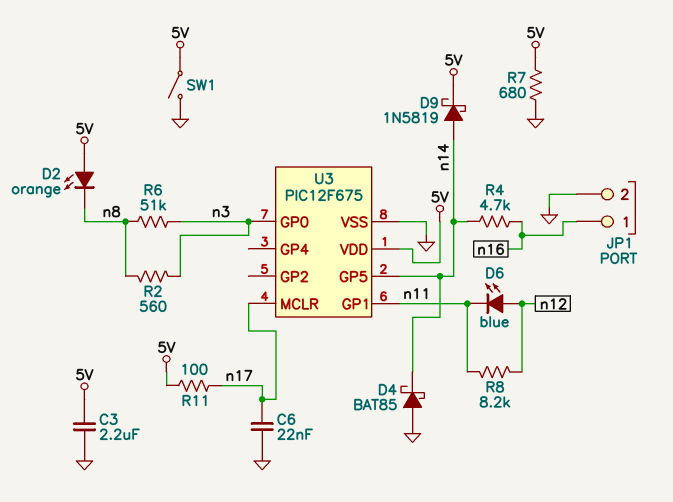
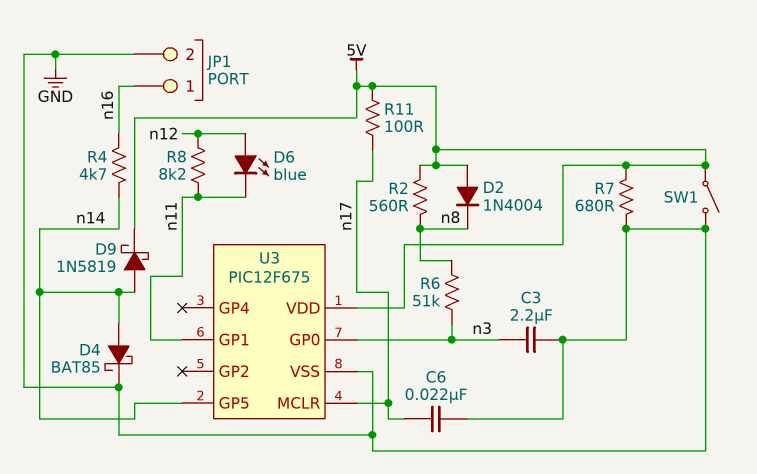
C3: 2.2uF (5V, GND) -> 2.2uF (GND, n3)
D2: LED orange (A 5V, K n8) -> diode 1N4004 (A 5V, K n8)
D4: schottky BAT85 (A GND, K n14) -> schottky BAT85 (A n14, K GND)
R2: 560 (n3, n8) -> 560 (5V, n8)

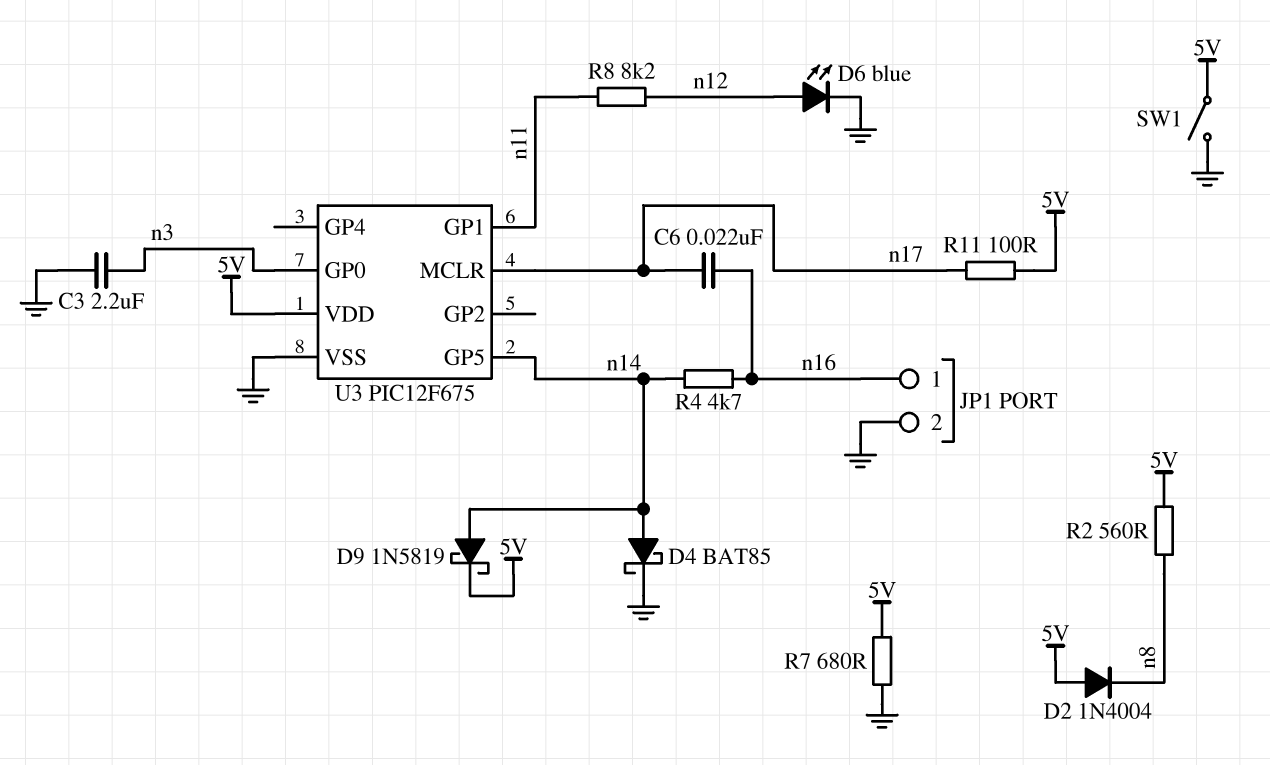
C6: 22nF (GND, n17) -> 22nF (n16, n17)
D6: LED blue (A n12, K n11) -> LED blue (A n12, K GND)
R6: 51k (n3, n8) -> none

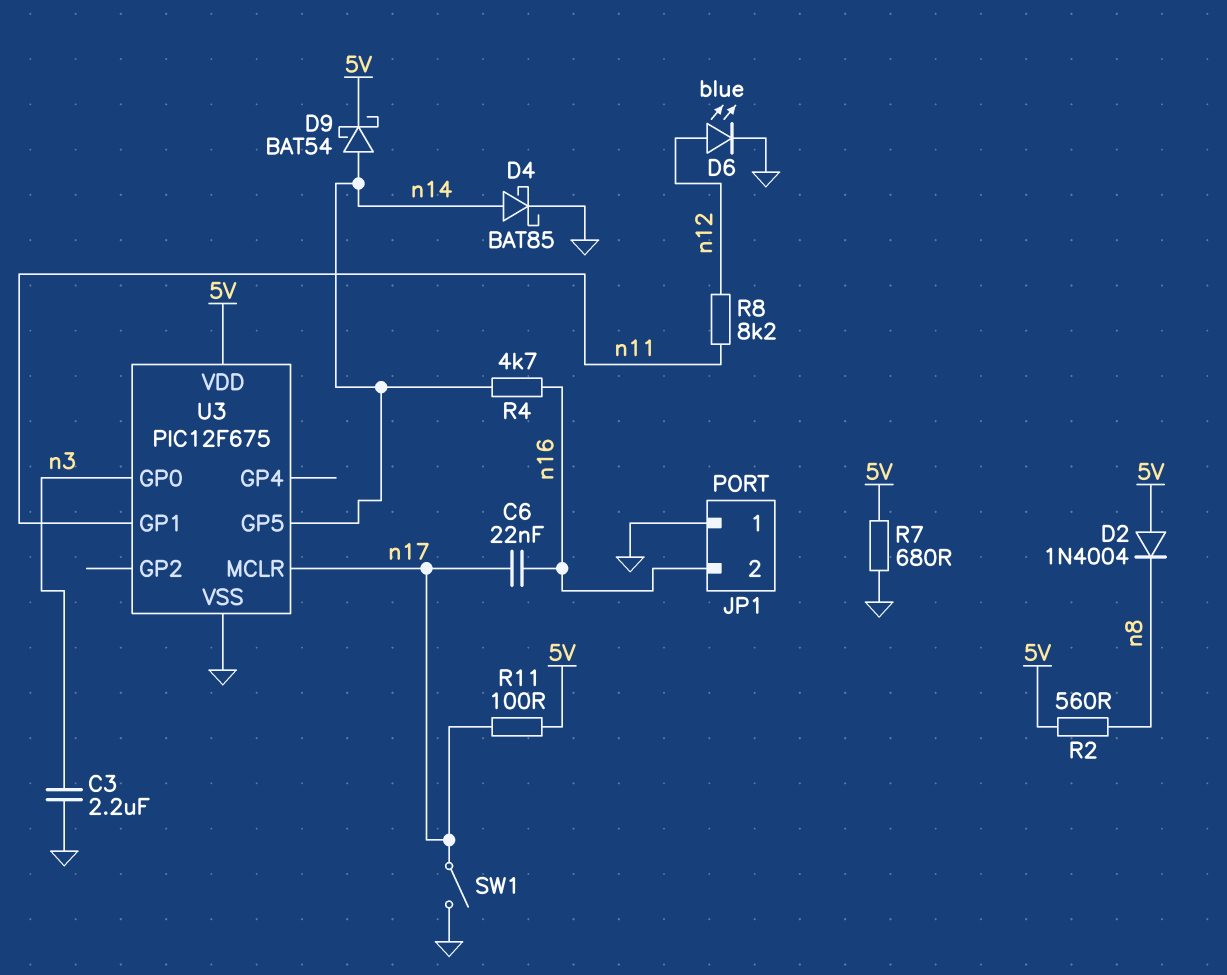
D9: schottky 1N5819 (A n14, K 5V) -> schottky BAT54 (A n14, K 5V)
JP1 pin 1: n16 -> GND
JP1 pin 2: GND -> n16
SW1: switch (5V, GND) -> switch (GND, n17)

